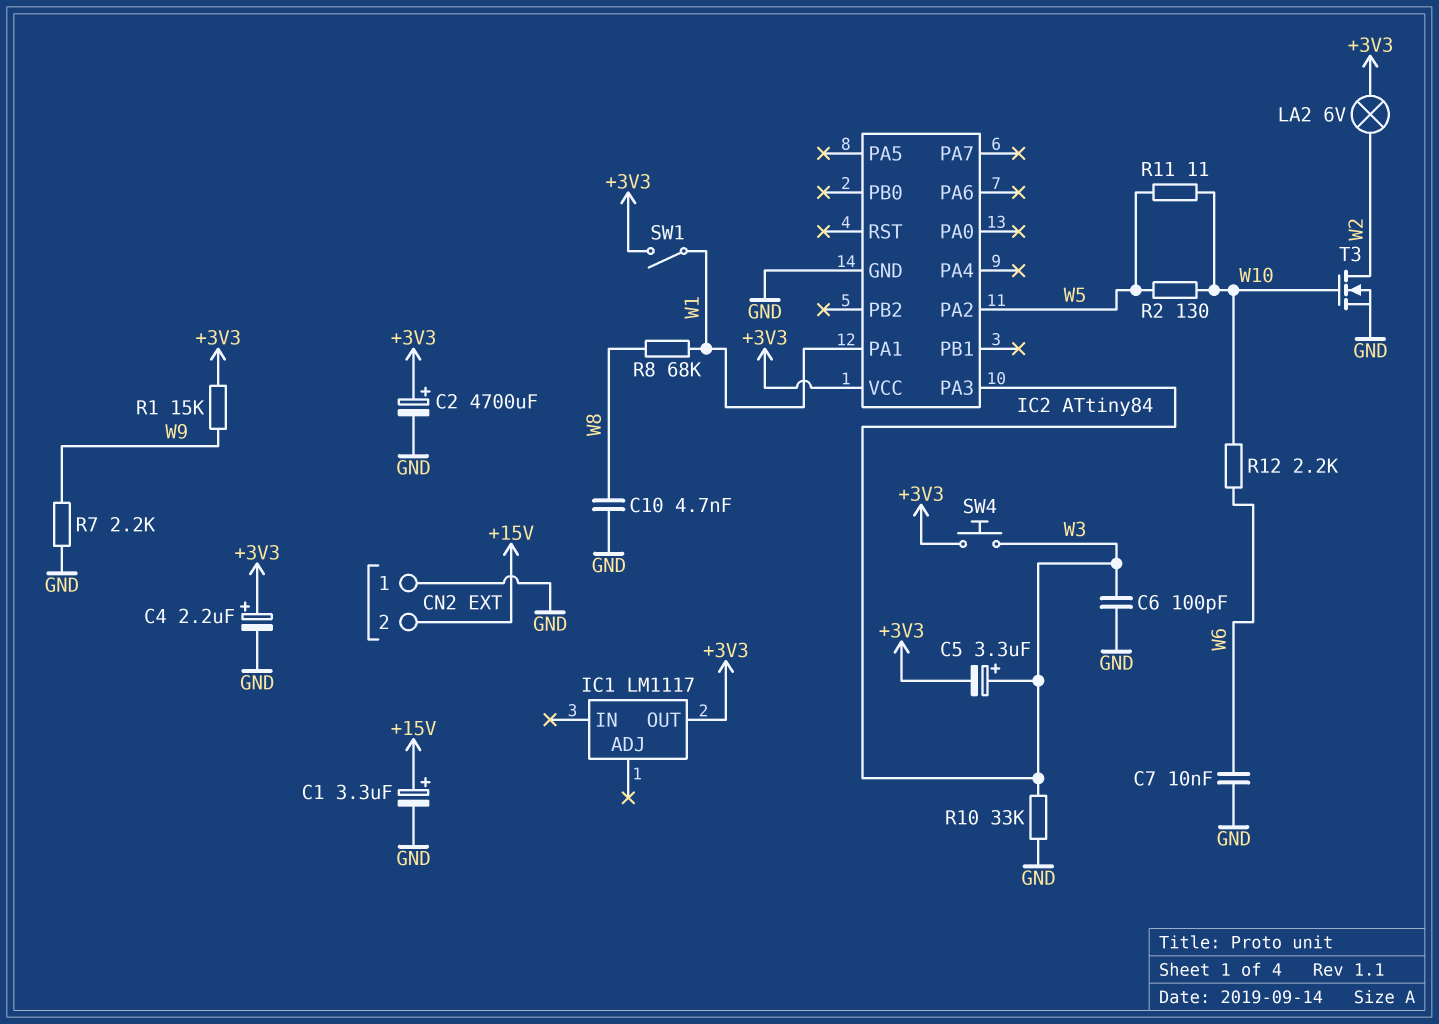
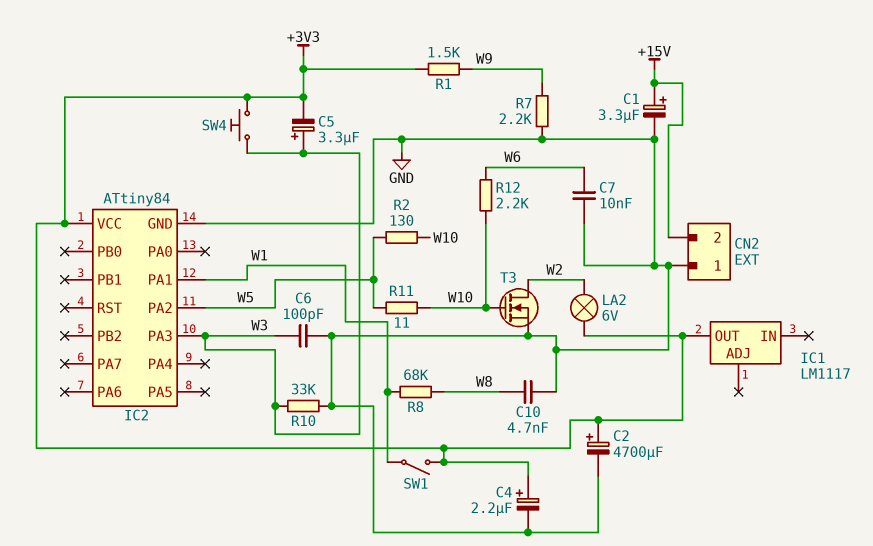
R1: 15k (+3V3, W9) -> 1.5k (+3V3, W9)

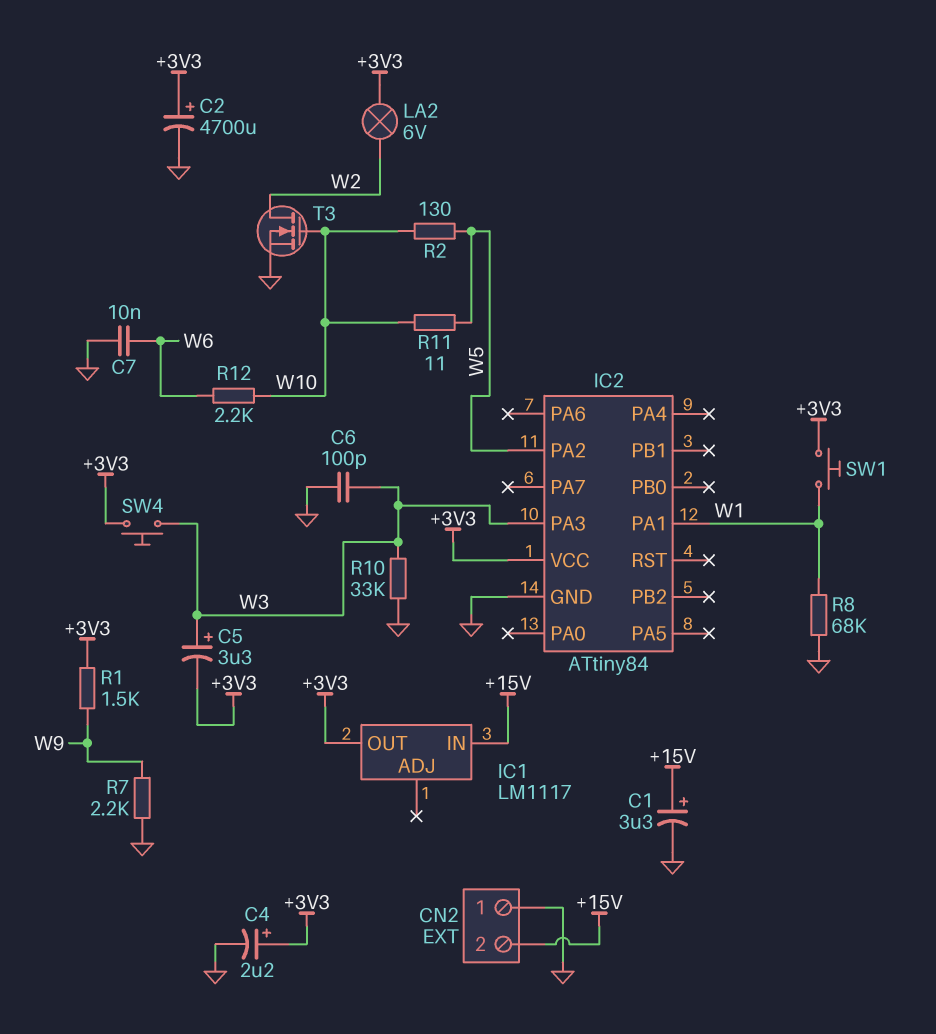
C10: 4.7nF (GND, W8) -> none
IC1 pin IN: none -> +15V
R8: 68k (W1, W8) -> 68k (GND, W1)
SW1: switch (+3V3, W1) -> button (+3V3, W1)

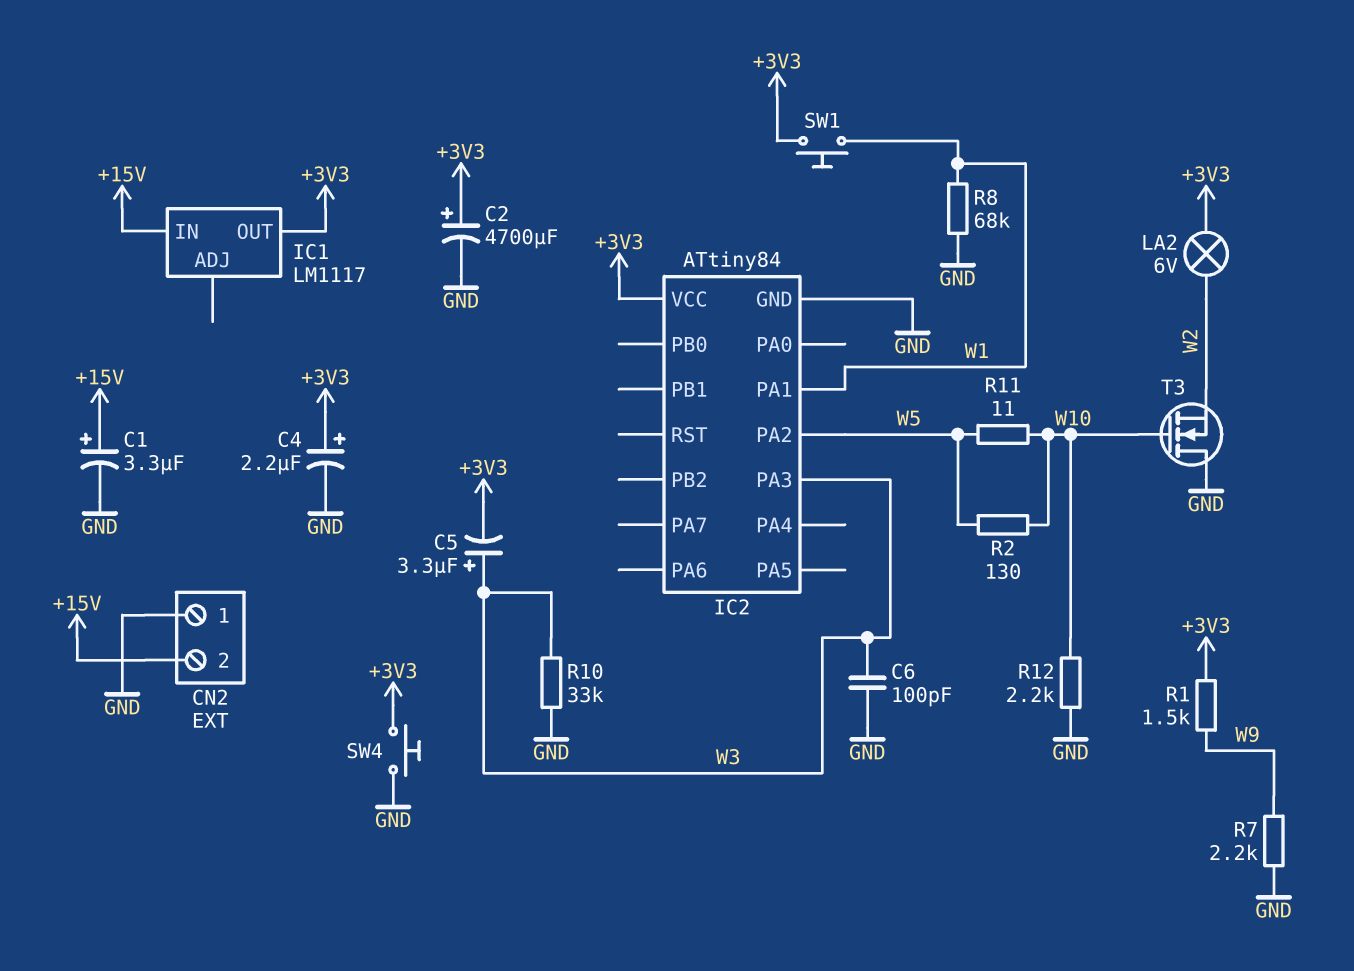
C7: 10nF (GND, W6) -> none
R12: 2.2k (W6, W10) -> 2.2k (GND, W10)
SW4: button (+3V3, W3) -> button (+3V3, GND)
T3: NMOS (G W10, D W2, S GND) -> NMOS (G W10, D GND, S W2)

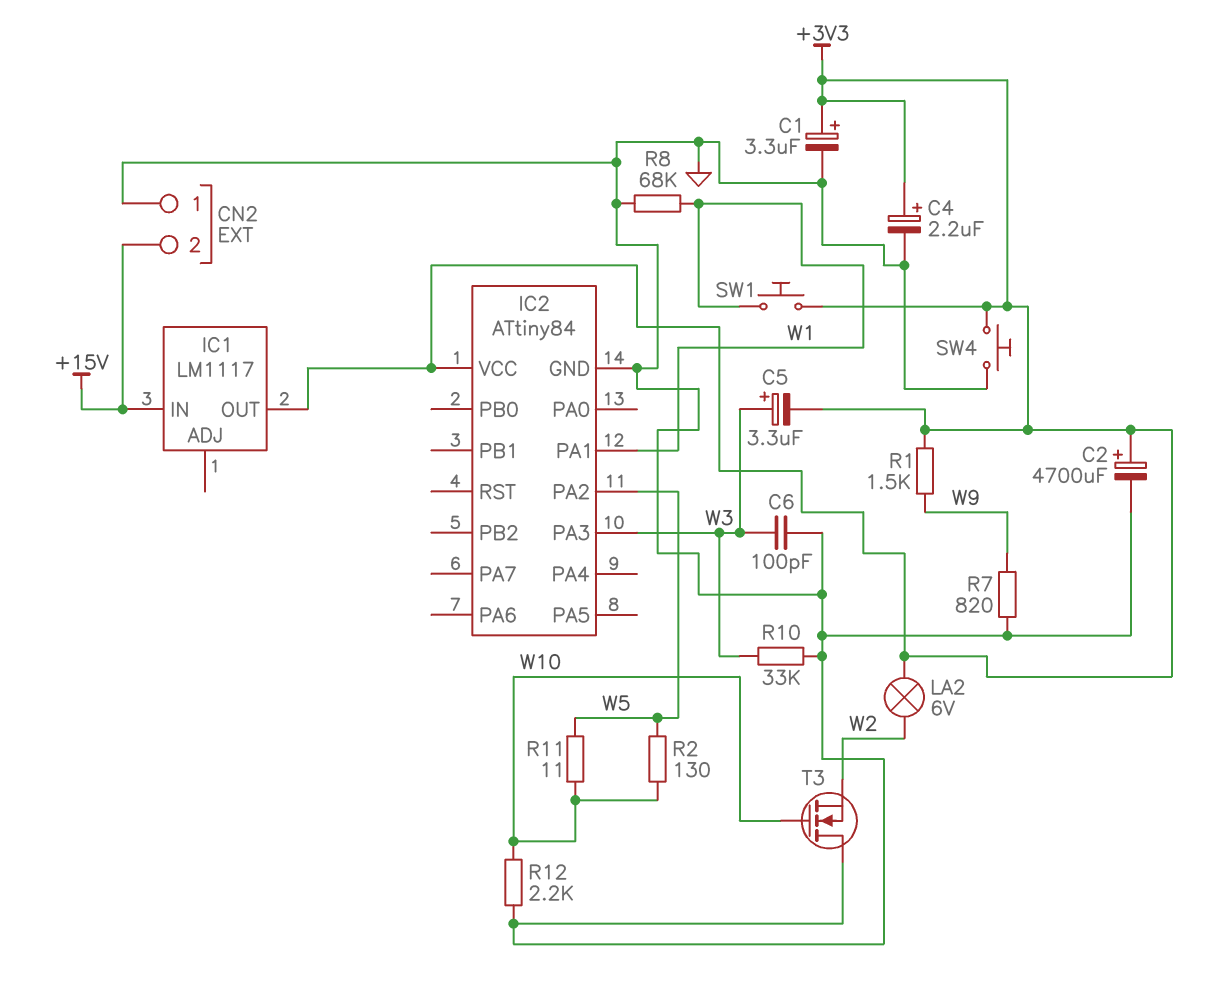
C1: 3.3uF (plus +15V, minus GND) -> 3.3uF (plus +3V3, minus GND)
R7: 2.2k (GND, W9) -> 820 (GND, W9)

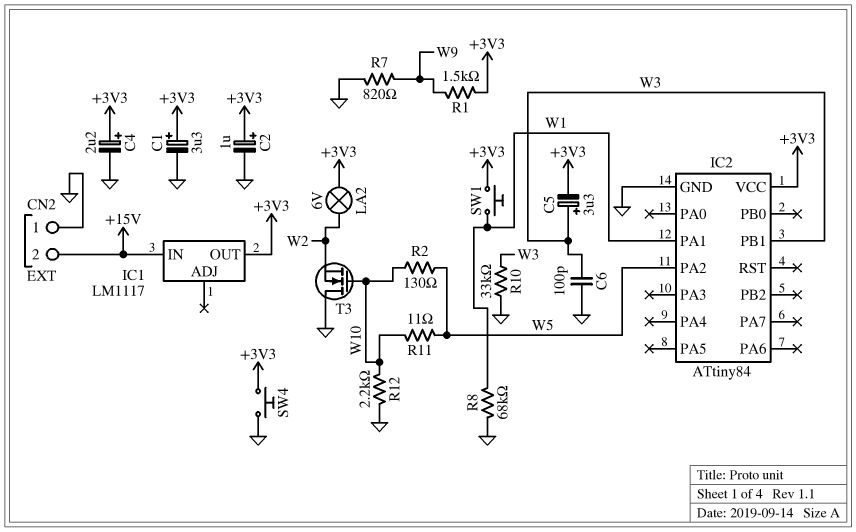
C2: 4700uF (plus +3V3, minus GND) -> 1uF (plus +3V3, minus GND)
IC2 pin PA3: W3 -> none
IC2 pin PB1: none -> W3

